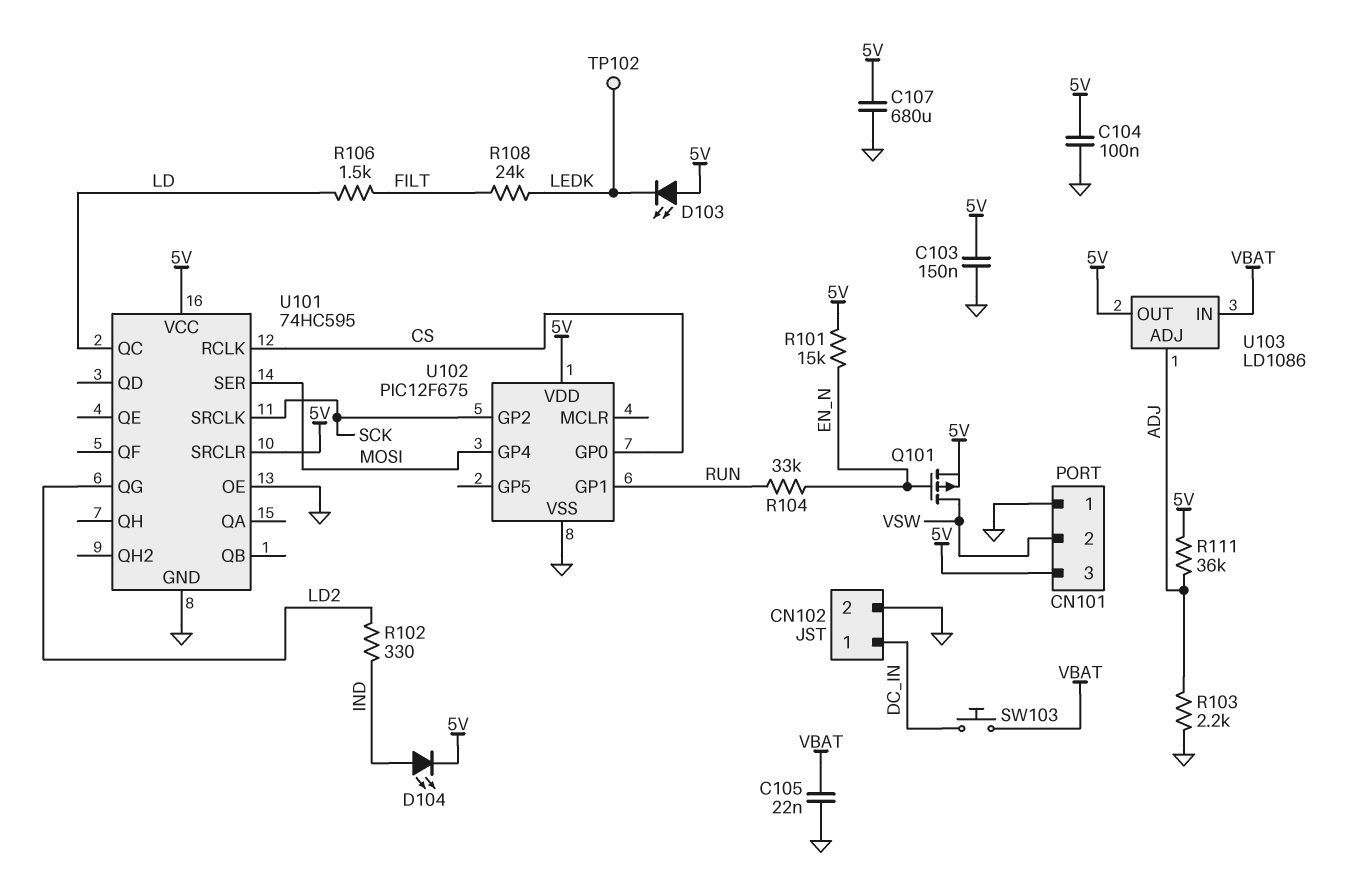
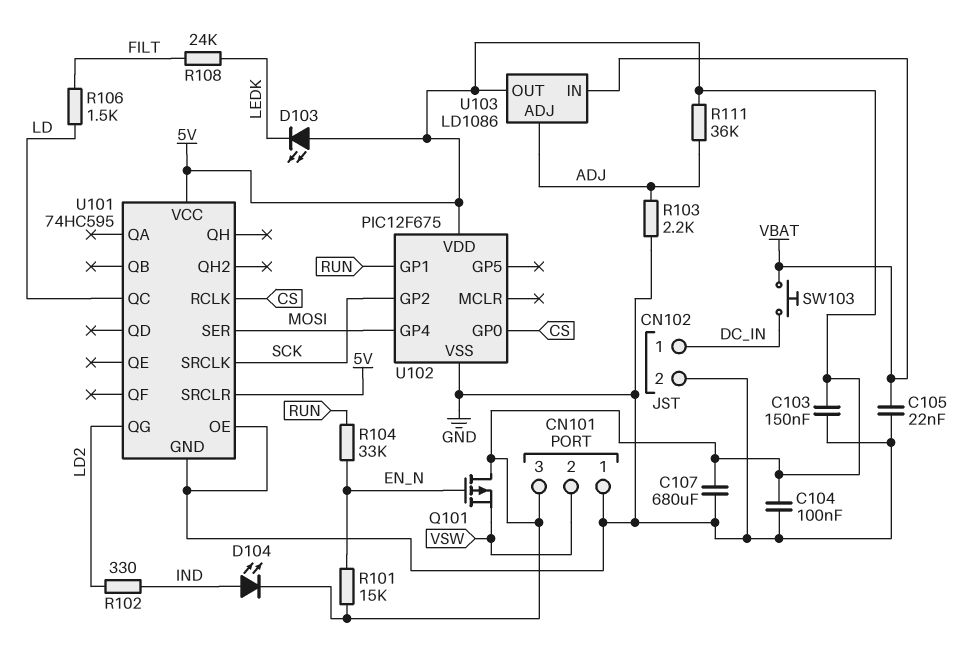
Q101: PMOS (G EN_N, D VSW, S 5V) -> PMOS (G EN_N, D 5V, S VSW)
TP102: test point (LEDK) -> none

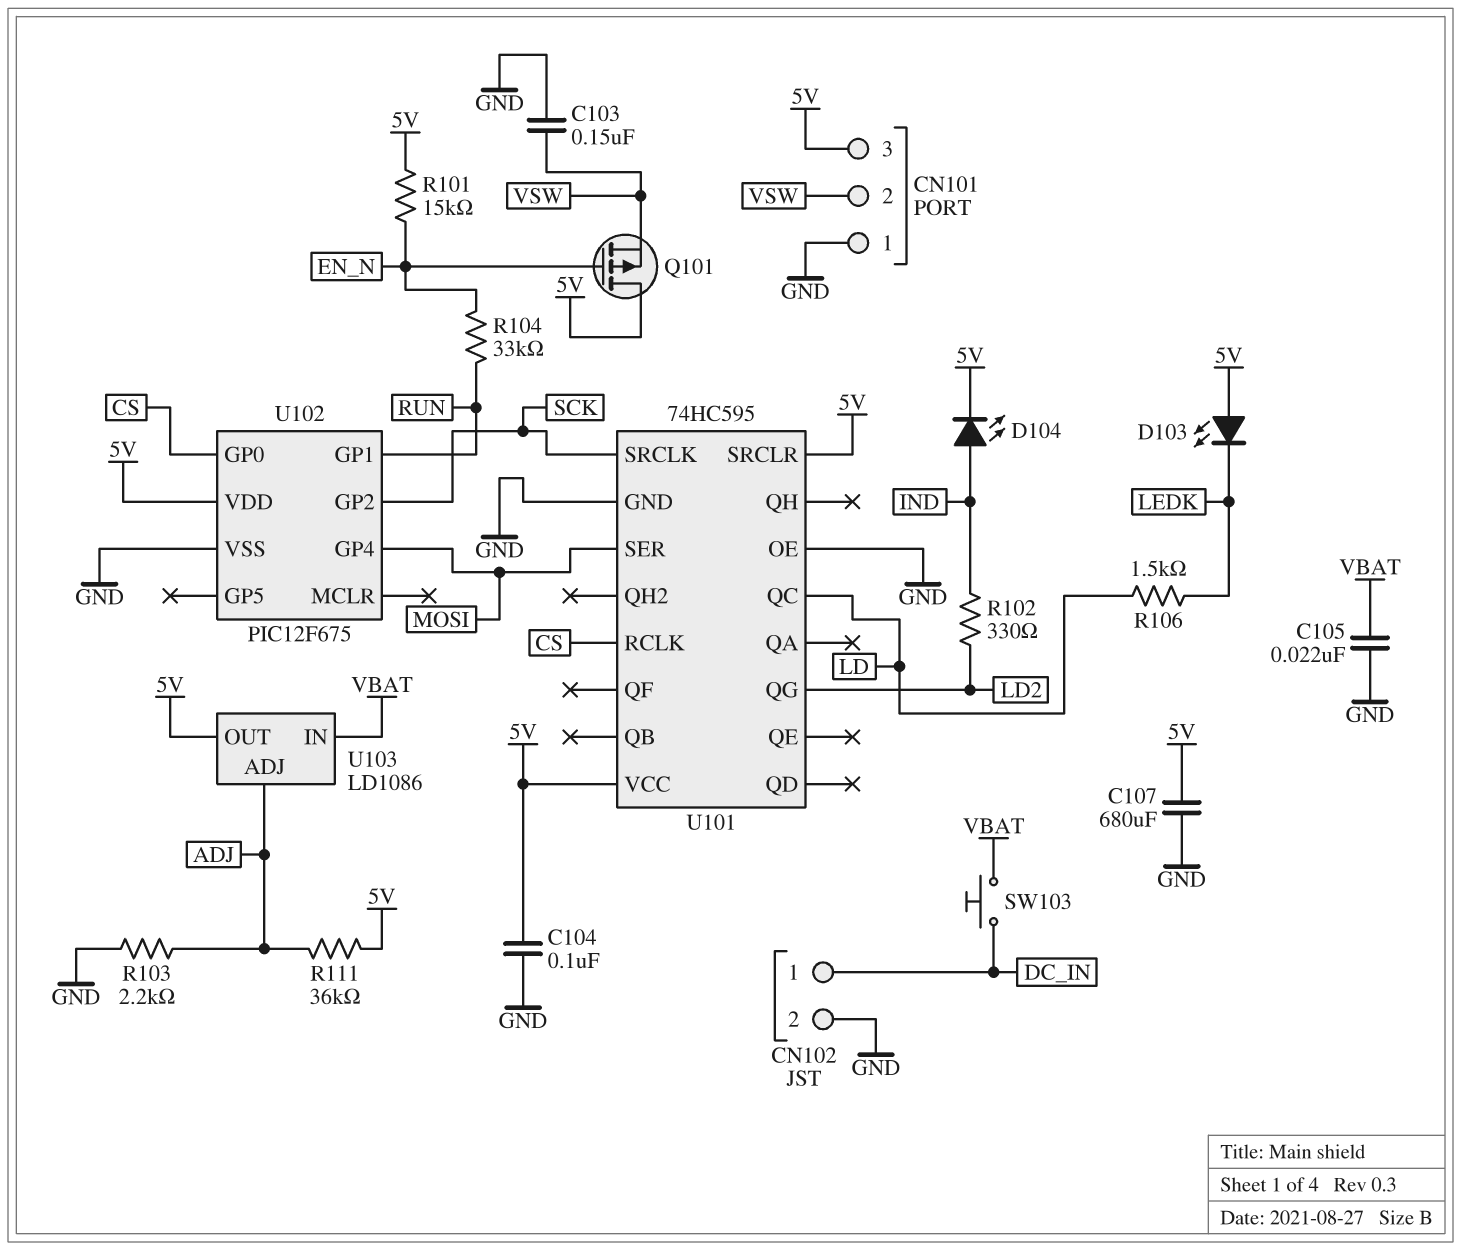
C103: 150nF (5V, GND) -> 150nF (GND, VSW)
R106: 1.5k (FILT, LD) -> 1.5k (LD, LEDK)
R108: 24k (FILT, LEDK) -> none

